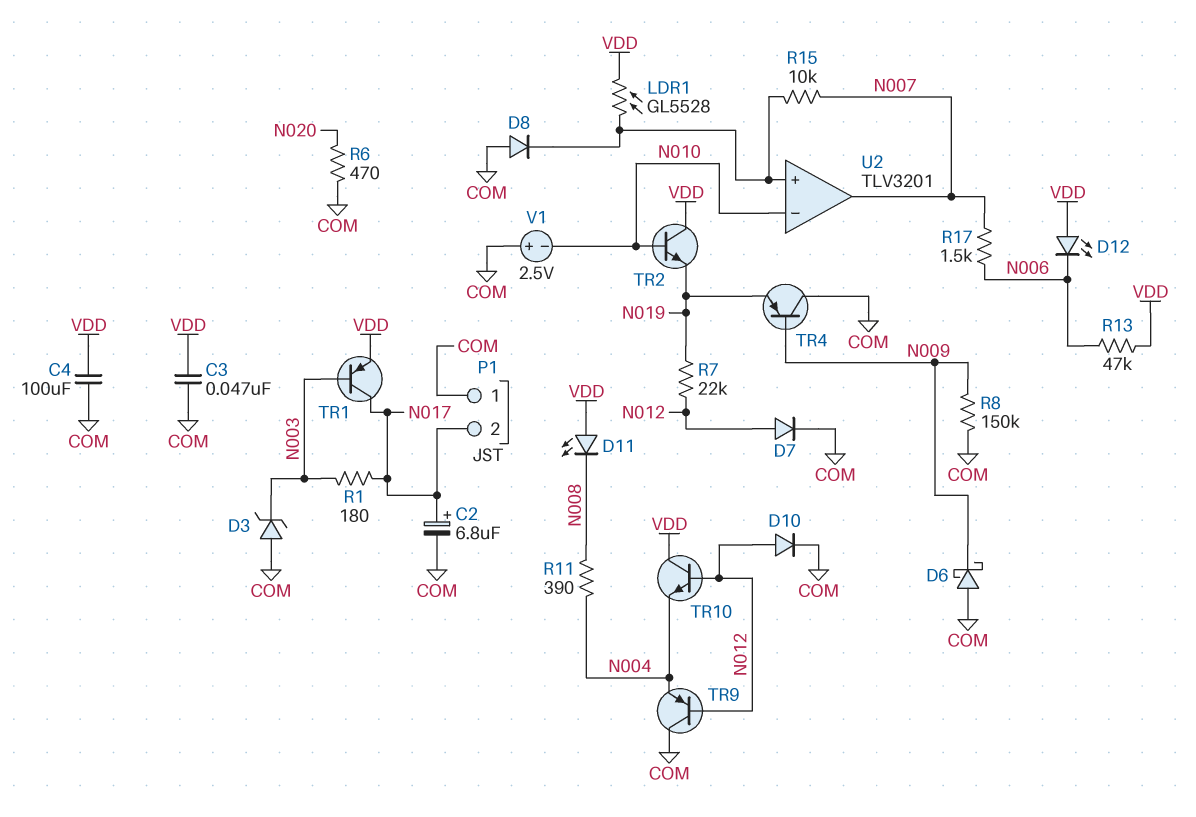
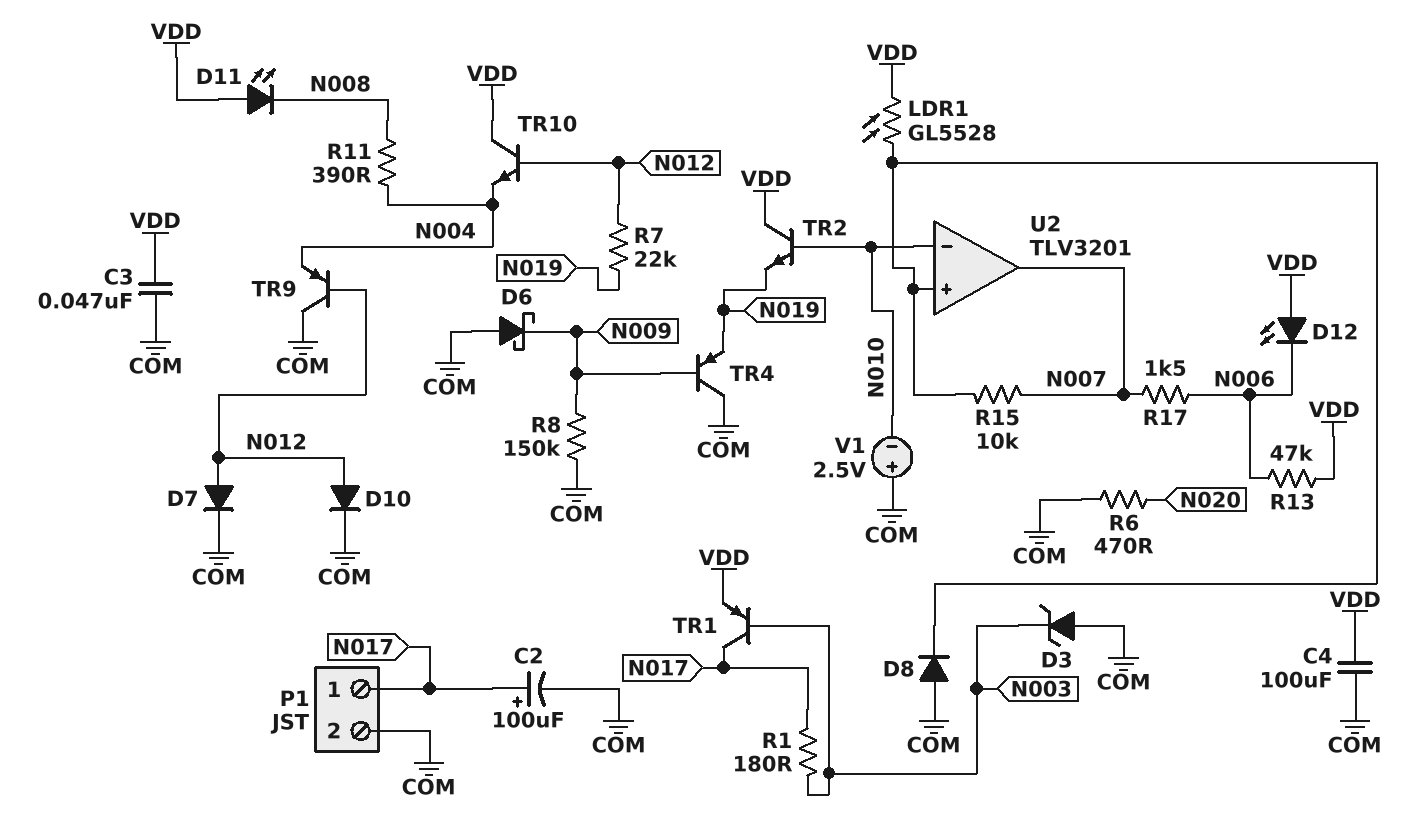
C2: 6.8uF (plus N017, minus COM) -> 100uF (plus N017, minus COM)
P1 pin 1: COM -> N017
P1 pin 2: N017 -> COM

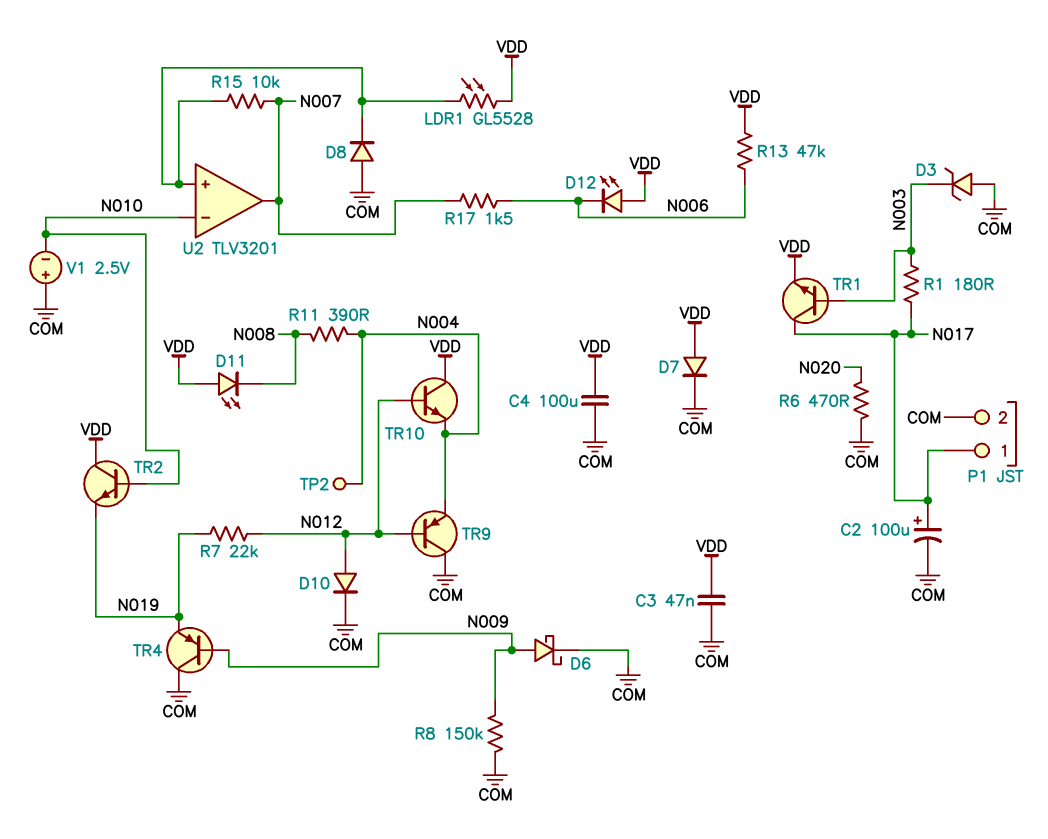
D6: schottky (A COM, K N009) -> schottky (A N009, K COM)
D7: diode (A N012, K COM) -> diode (A VDD, K COM)
TP2: none -> test point (N004)
TR1: PNP (B N003, C N017, E VDD) -> NPN (B N003, C N017, E VDD)

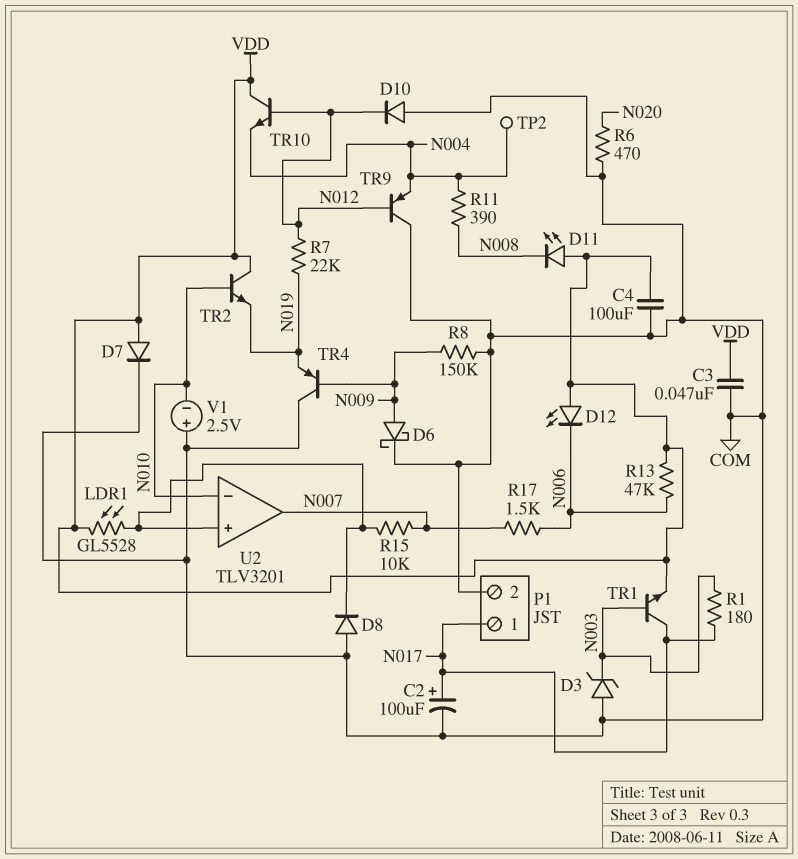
D10: diode (A N012, K COM) -> diode (A COM, K N012)

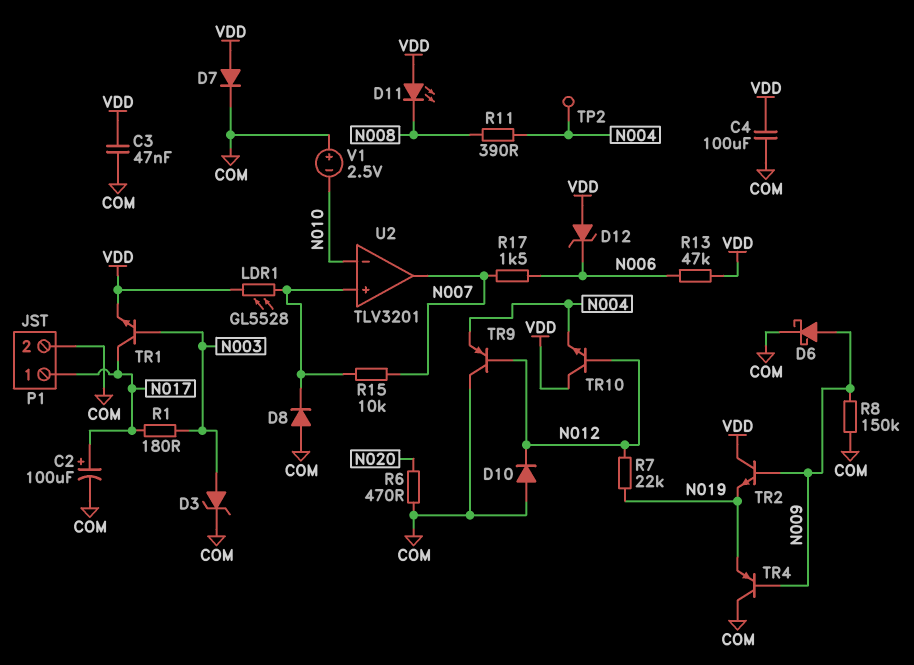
D3: zener (A COM, K N003) -> zener (A N003, K COM)
D12: LED (A VDD, K N006) -> zener (A VDD, K N006)
TR2: NPN (B N010, C VDD, E N019) -> NPN (B N009, C VDD, E N019)

